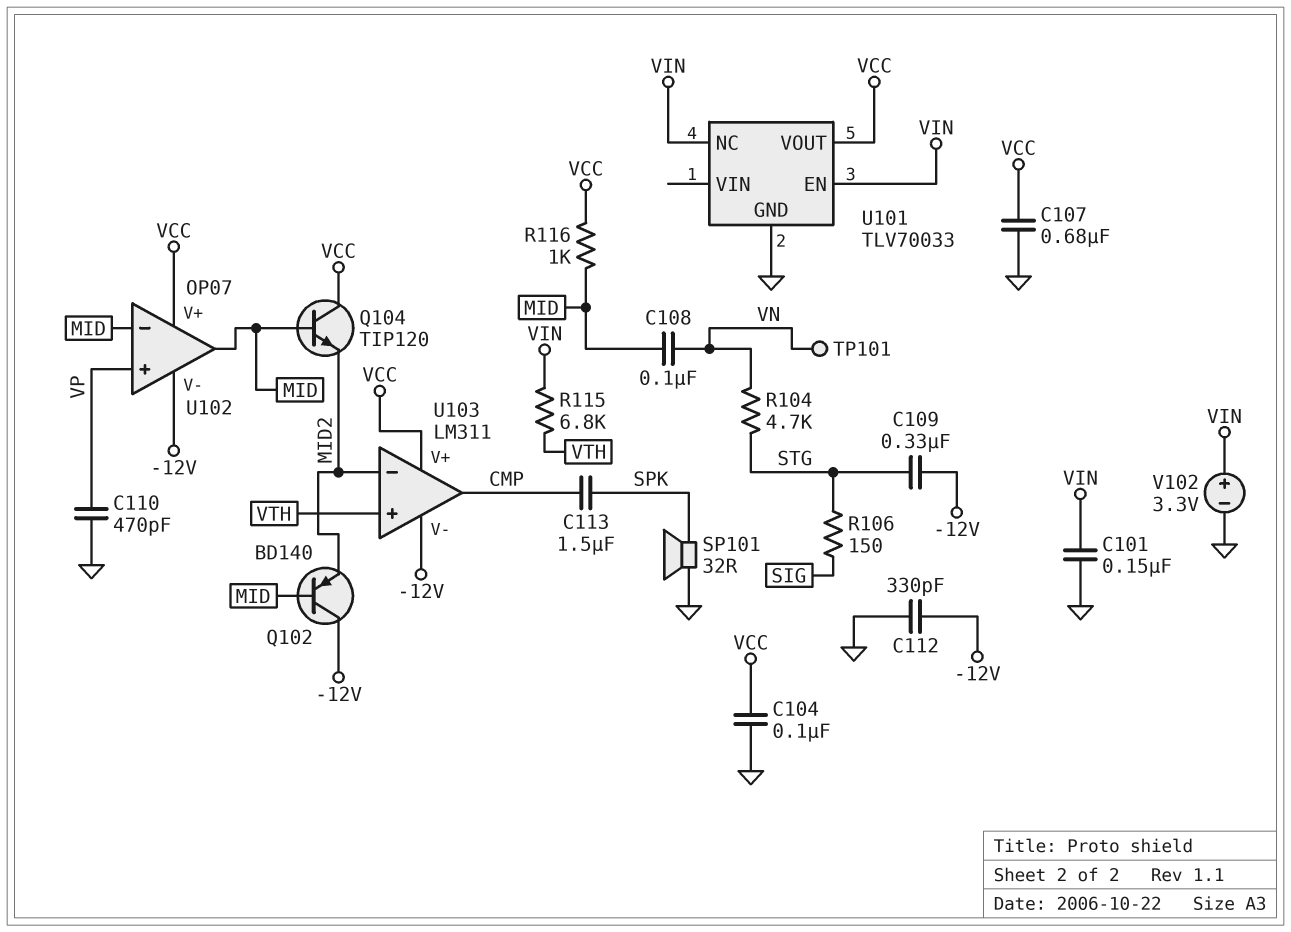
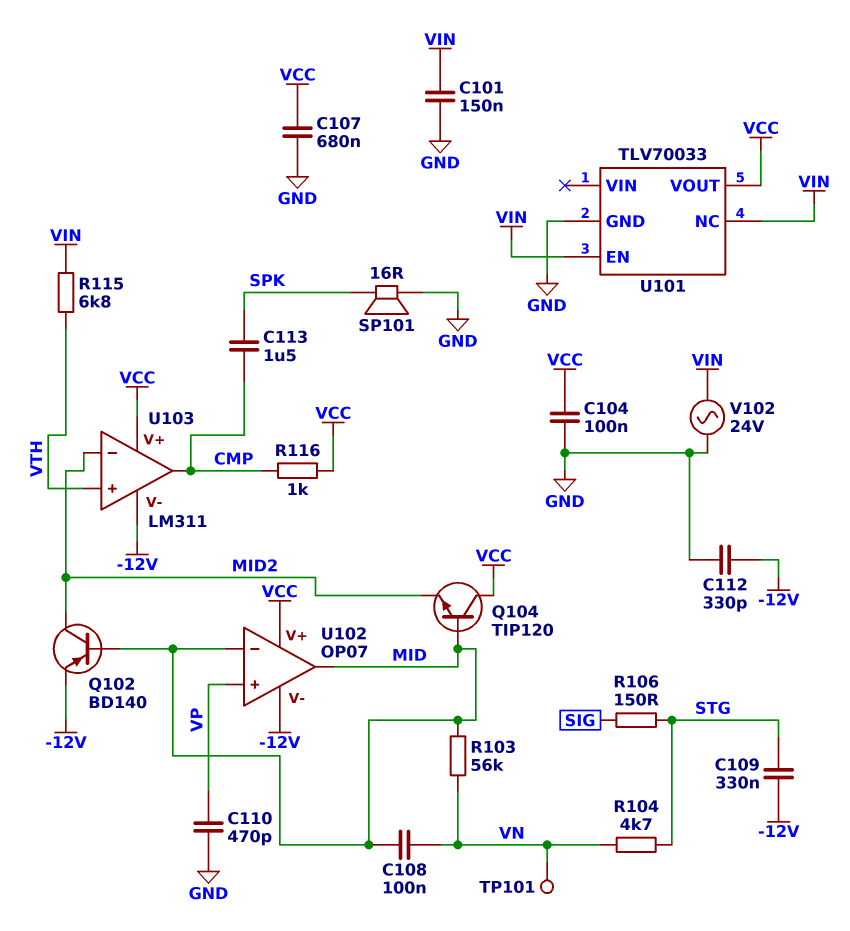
Q102: PNP BD140 (B MID, C -12V, E MID2) -> PNP BD140 (B MID, C MID2, E -12V)
R103: none -> 56k (MID, VN)
R116: 1k (MID, VCC) -> 1k (CMP, VCC)
SP101: speaker 32R (GND, SPK) -> speaker 16R (GND, SPK)
V102: 3.3V (plus VIN, minus GND) -> AC 24V (GND, VIN)

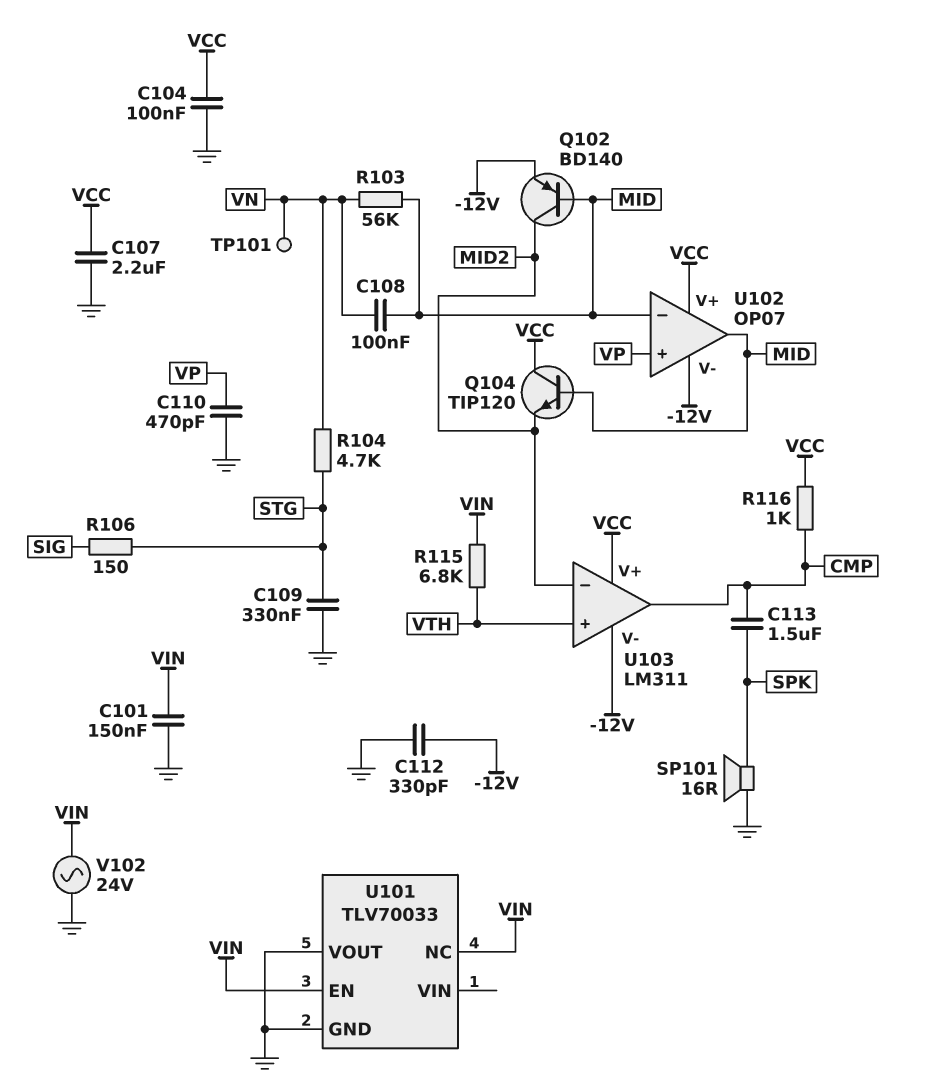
C107: 680nF (GND, VCC) -> 2.2uF (GND, VCC)
C109: 330nF (-12V, STG) -> 330nF (GND, STG)
U101 pin VOUT: VCC -> GND

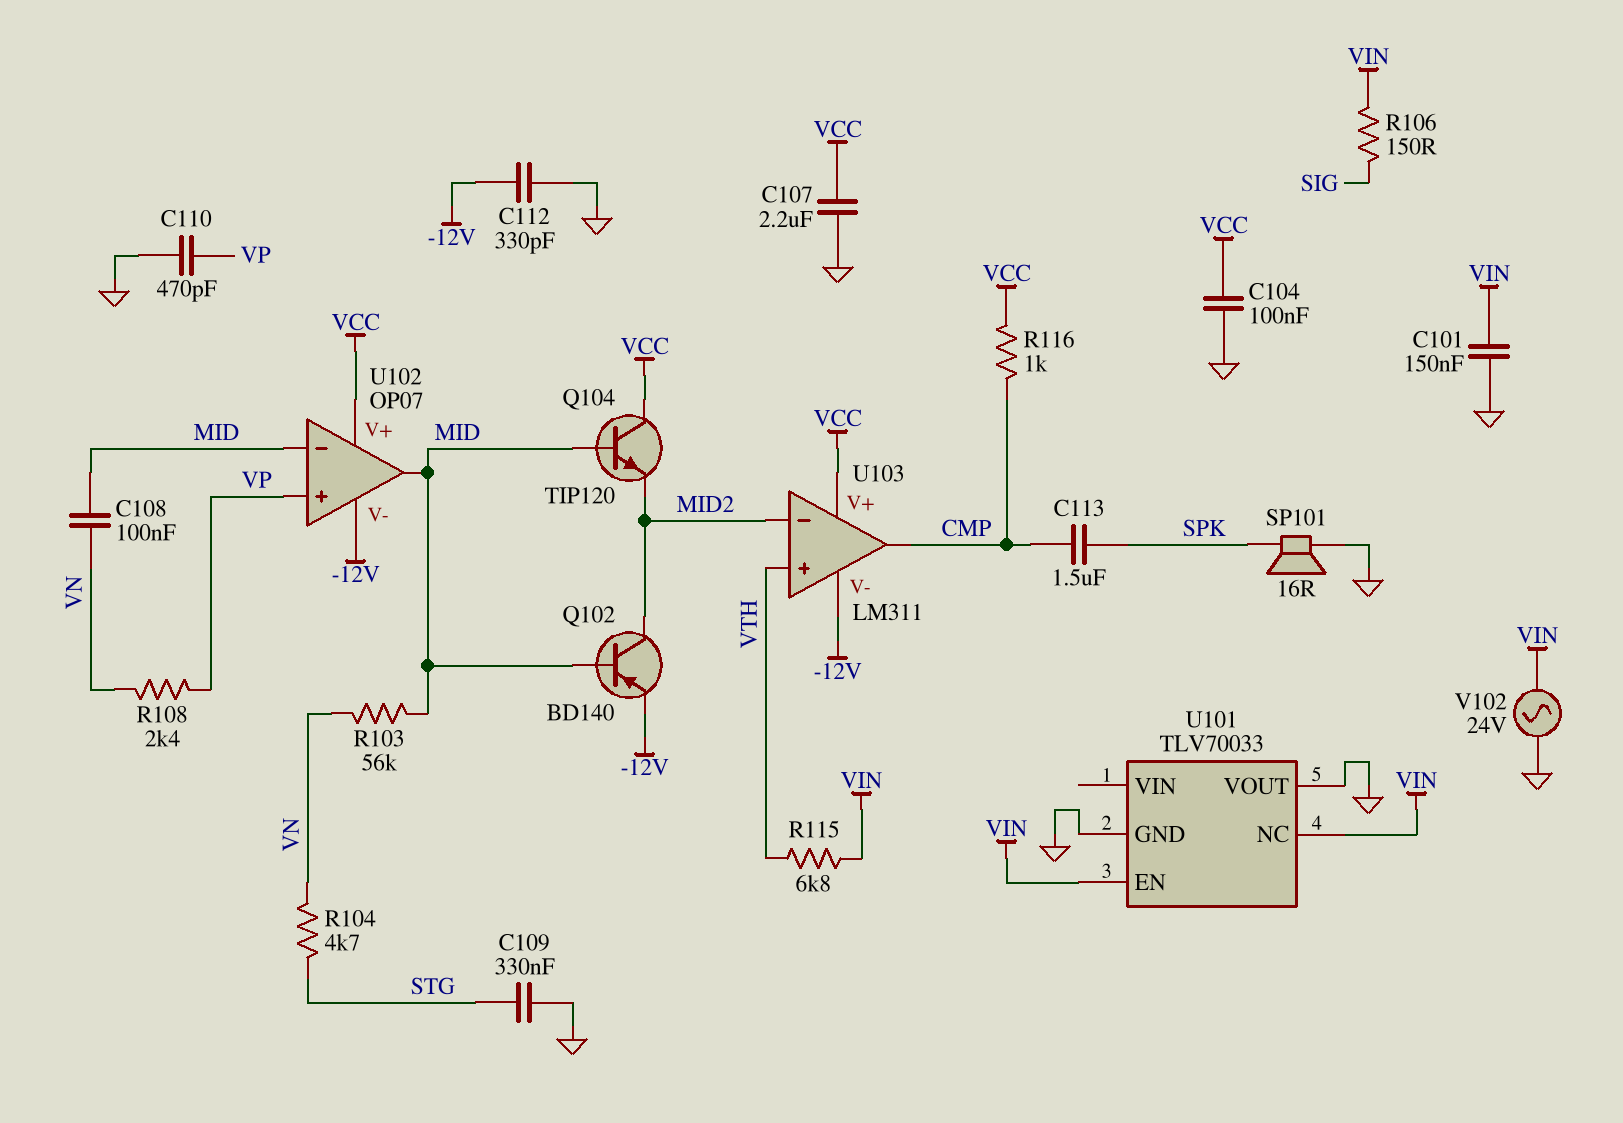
R106: 150 (SIG, STG) -> 150 (SIG, VIN)
R108: none -> 2.4k (VN, VP)
TP101: test point (VN) -> none

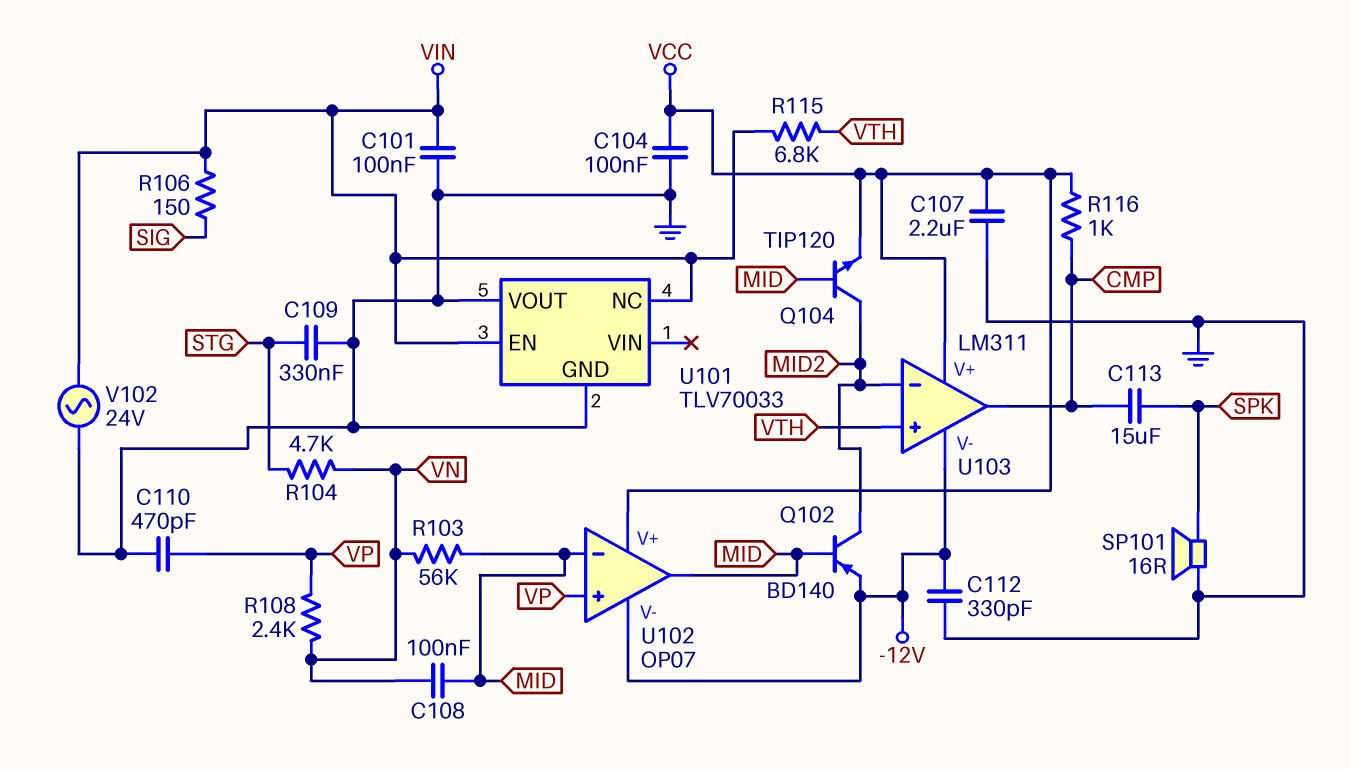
C101: 150nF (GND, VIN) -> 100nF (GND, VIN)
C113: 1.5uF (CMP, SPK) -> 15uF (CMP, SPK)
Q104: NPN TIP120 (B MID, C VCC, E MID2) -> NPN TIP120 (B MID, C MID2, E VCC)

